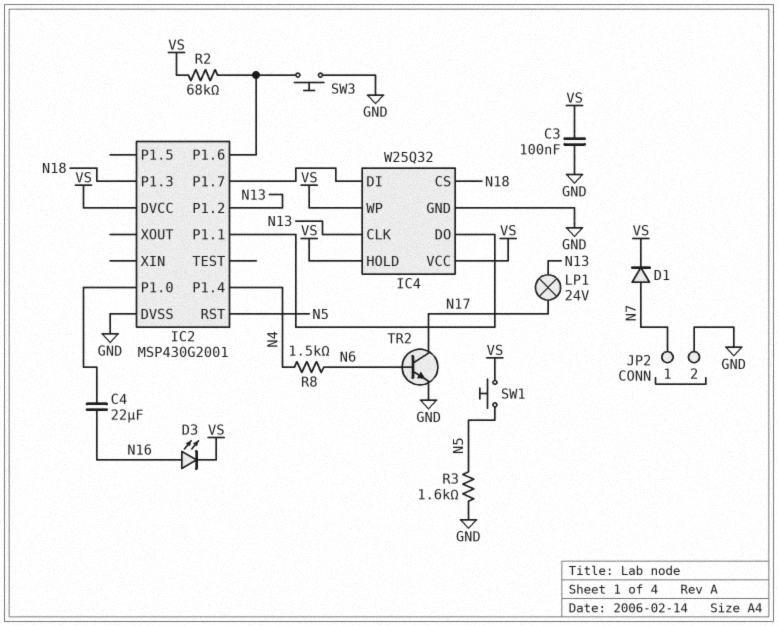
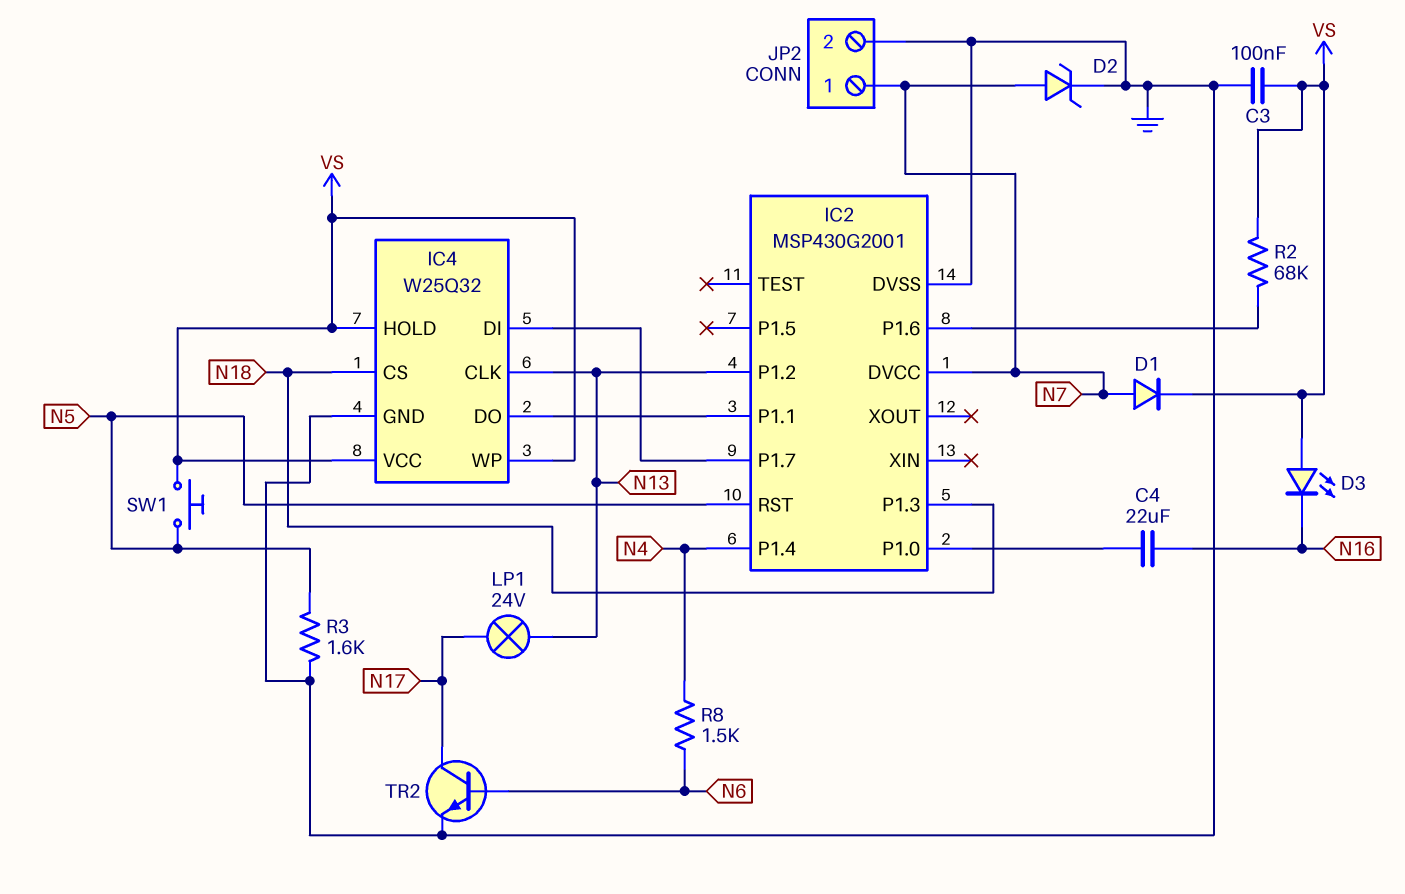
D2: none -> zener (A N7, K GND)
D3: LED (A N16, K VS) -> LED (A VS, K N16)
IC2 pin DVCC: VS -> N7
SW3: button (GND, IC2/P1.6) -> none

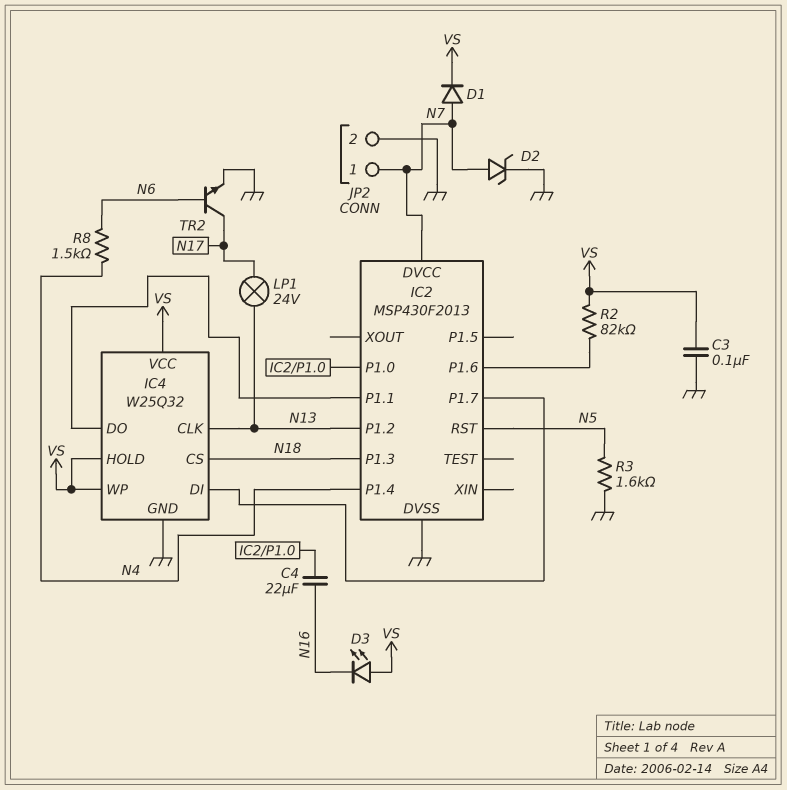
IC2: MSP430G2001 -> MSP430F2013
R2: 68k (IC2/P1.6, VS) -> 82k (IC2/P1.6, VS)
SW1: button (N5, VS) -> none

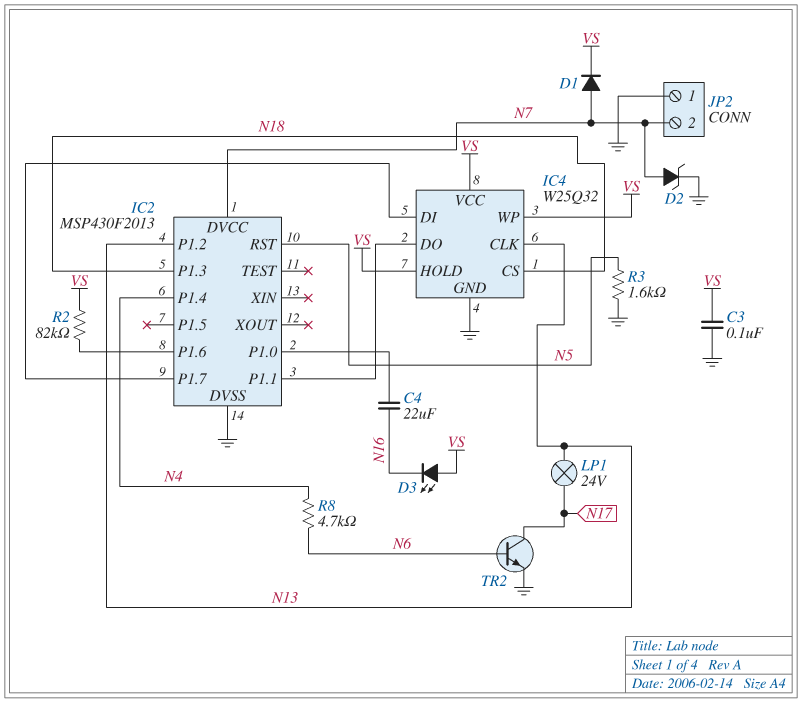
JP2 pin 1: N7 -> GND
JP2 pin 2: GND -> N7
R8: 1.5k (N4, N6) -> 4.7k (N4, N6)

